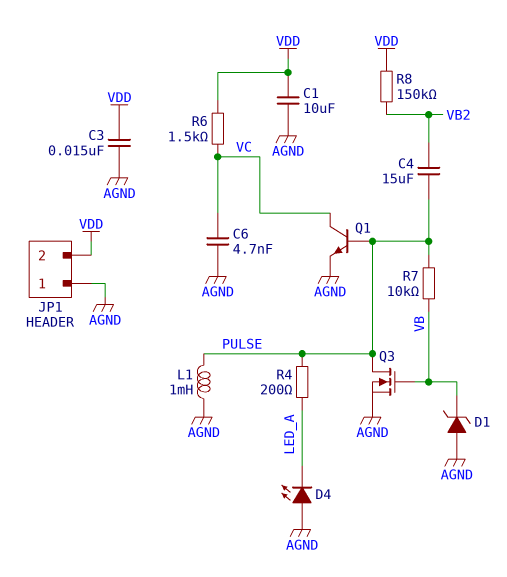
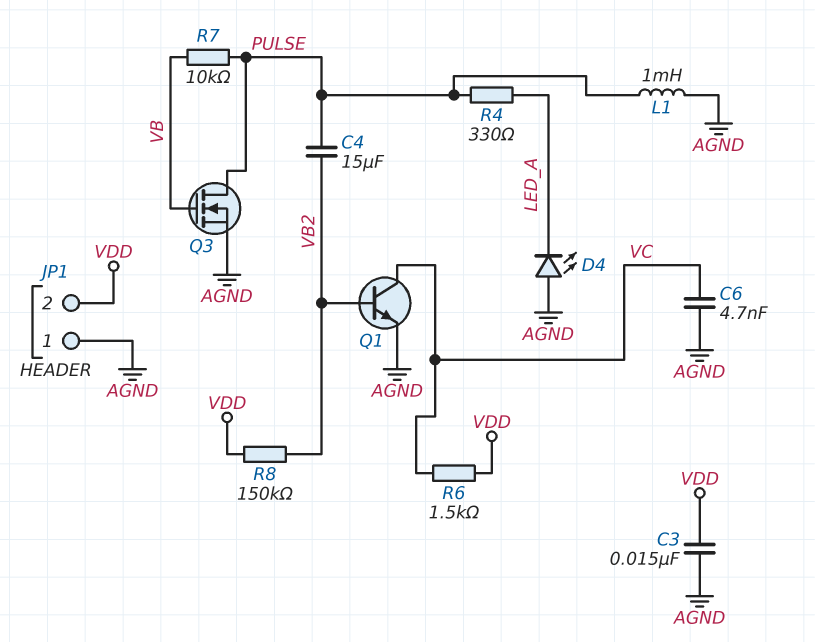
C1: 10uF (AGND, VDD) -> none
D1: zener (A AGND, K VB) -> none
Q1: NPN (B PULSE, C VC, E AGND) -> NPN (B VB2, C VC, E AGND)
R4: 200 (LED_A, PULSE) -> 330 (LED_A, PULSE)

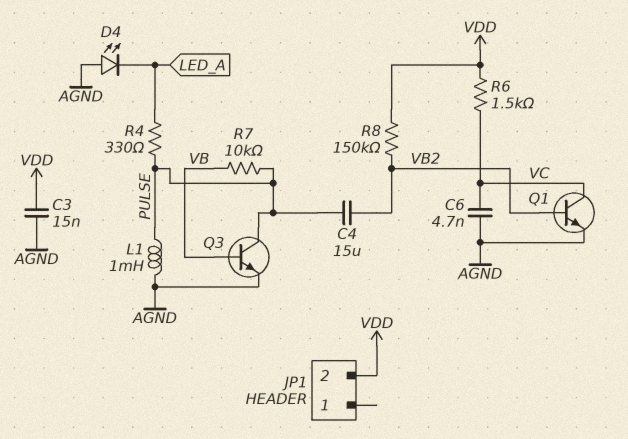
JP1 pin 1: AGND -> none
Q3: NMOS (G VB, D PULSE, S AGND) -> NPN (B VB, C PULSE, E AGND)

